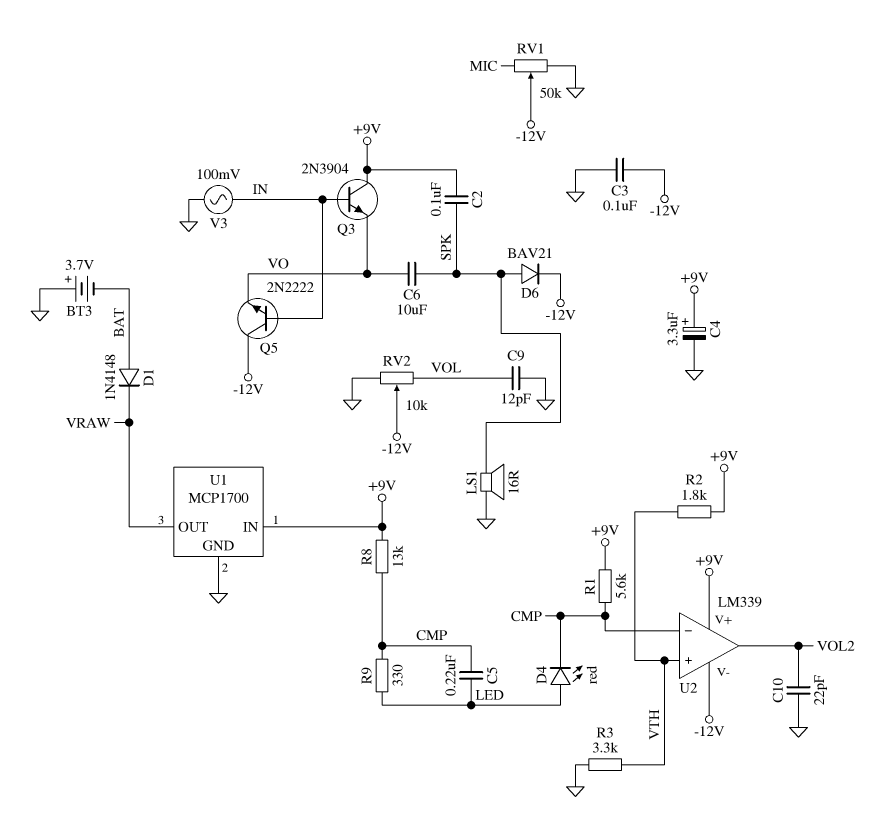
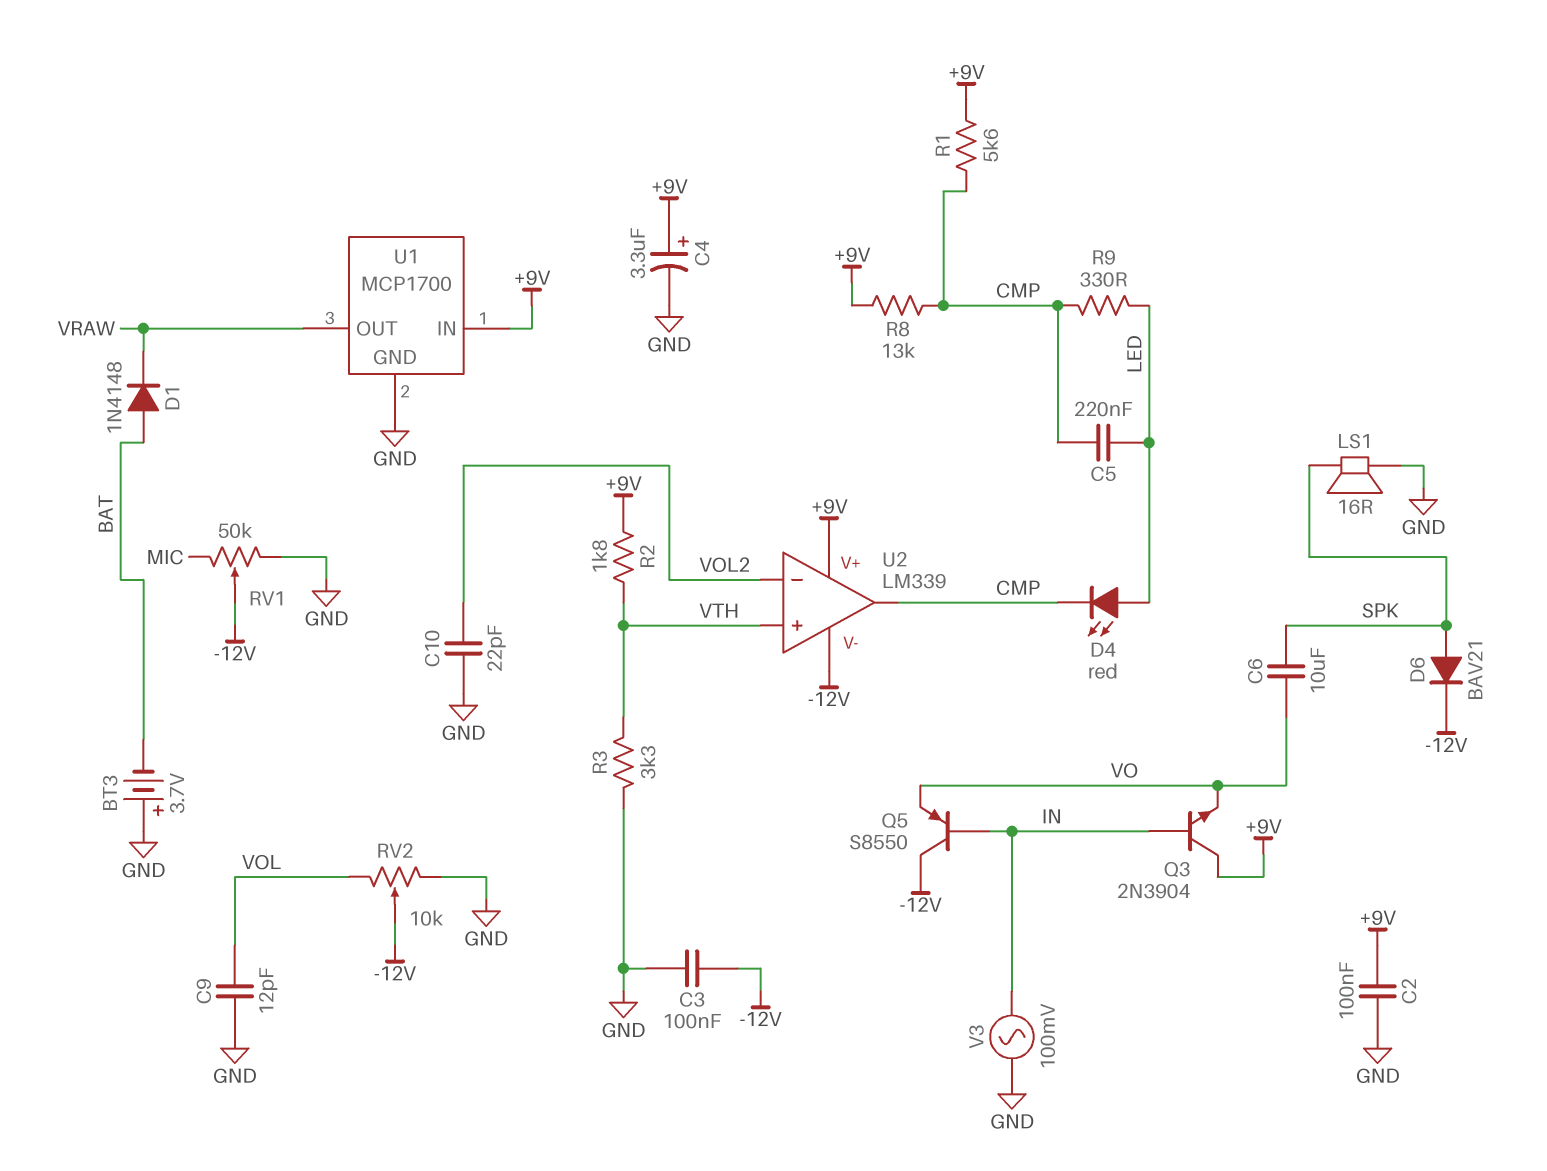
C2: 100nF (+9V, SPK) -> 100nF (+9V, GND)
Q5: NPN 2N2222 (B IN, C -12V, E VO) -> PNP S8550 (B IN, C -12V, E VO)
U2 pin in-: CMP -> VOL2
U2 pin out: VOL2 -> CMP

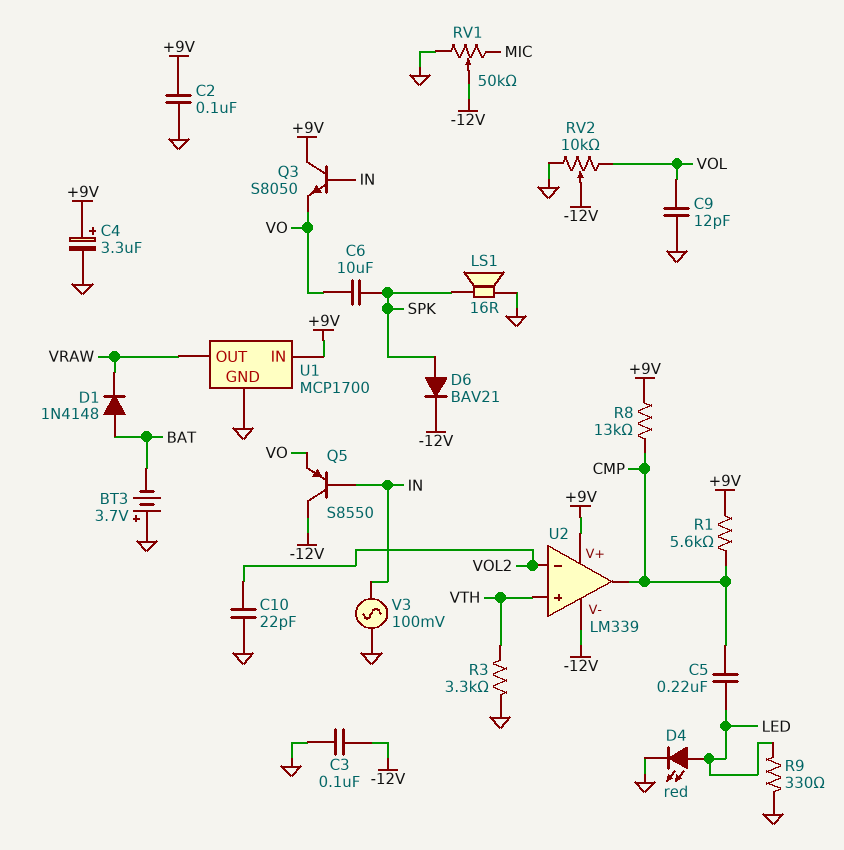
D4: LED red (A LED, K CMP) -> LED red (A LED, K GND)
Q3: NPN 2N3904 (B IN, C +9V, E VO) -> NPN S8050 (B IN, C +9V, E VO)
R2: 1.8k (+9V, VTH) -> none
R9: 330 (CMP, LED) -> 330 (GND, LED)

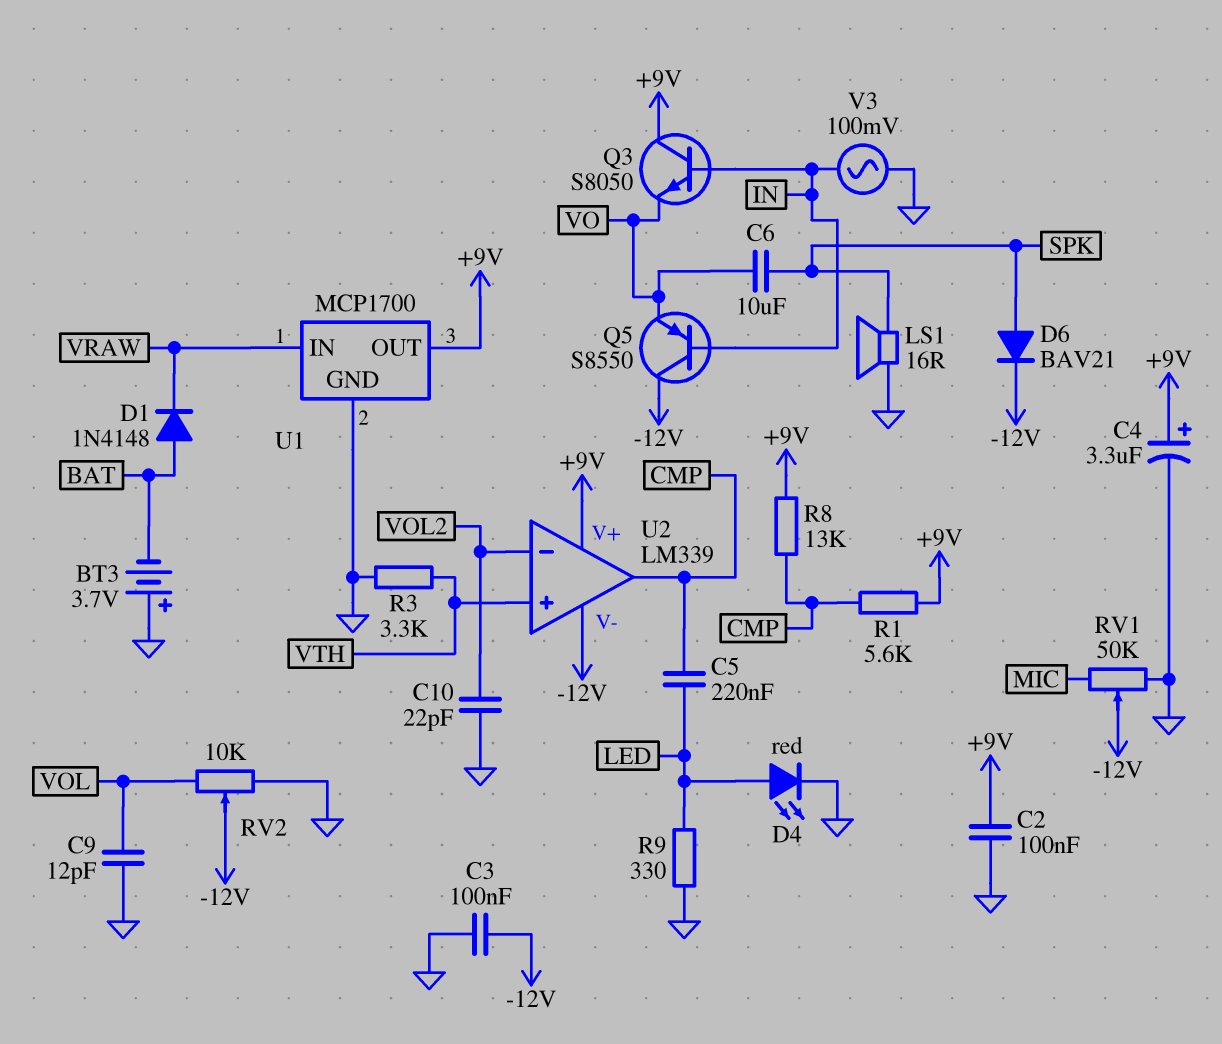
U1 pin IN: +9V -> VRAW
U1 pin OUT: VRAW -> +9V

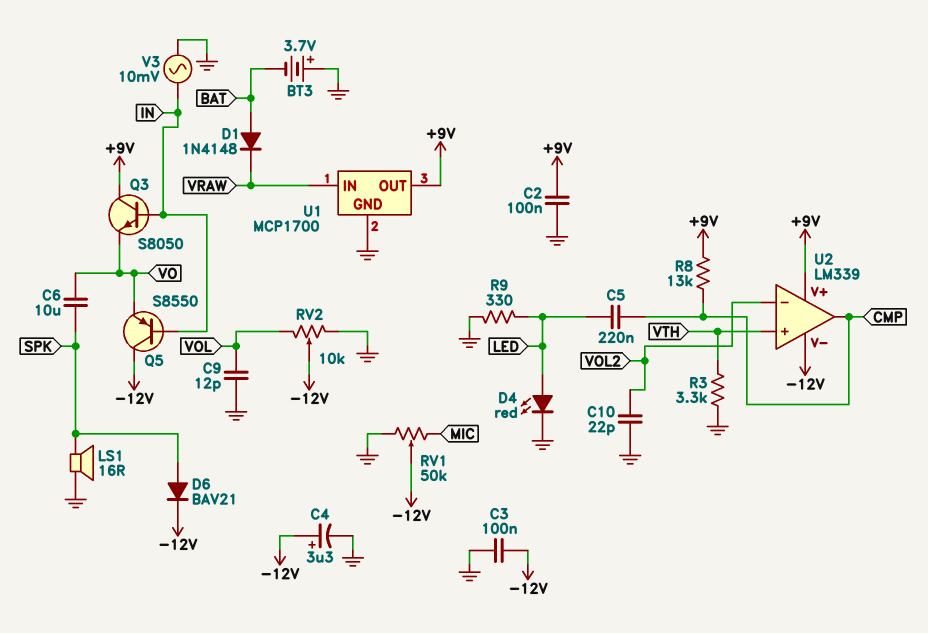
C4: 3.3uF (plus +9V, minus GND) -> 3.3uF (plus -12V, minus GND)
R1: 5.6k (+9V, CMP) -> none
V3: AC 100mV (GND, IN) -> AC 10mV (GND, IN)

